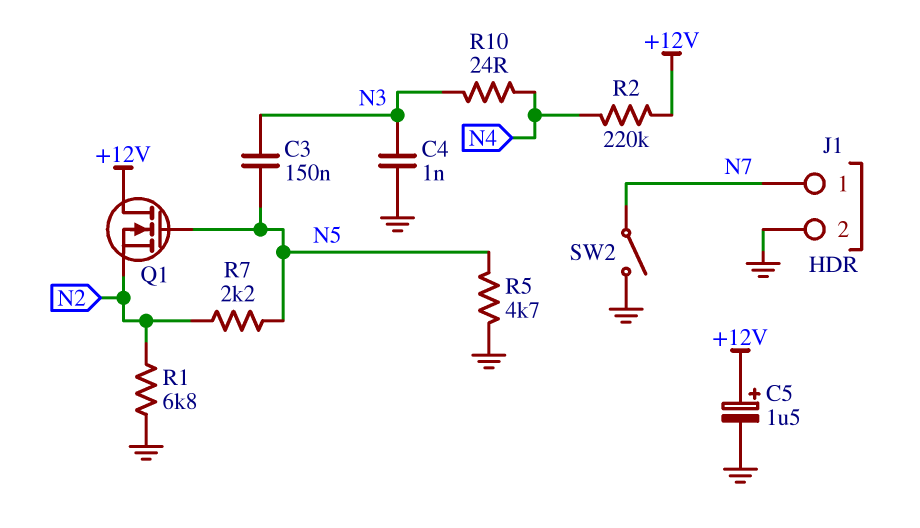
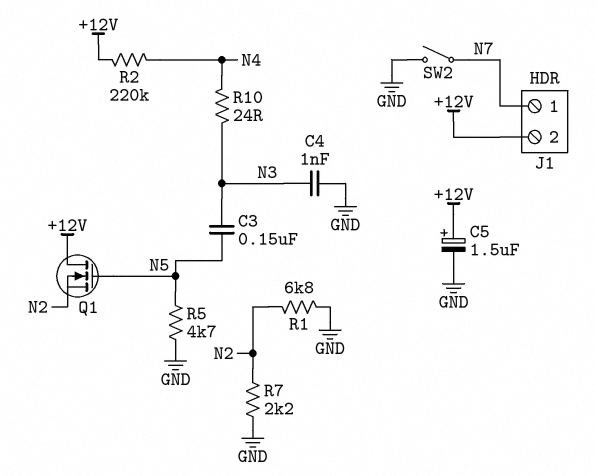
J1 pin 2: GND -> +12V
R7: 2.2k (N2, N5) -> 2.2k (GND, N2)

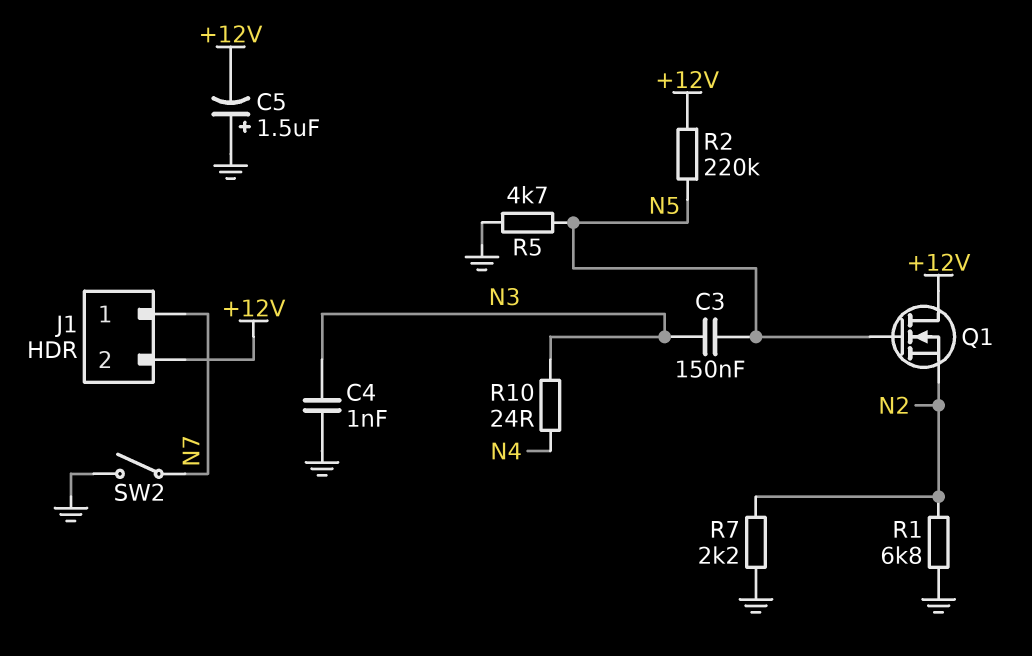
C5: 1.5uF (plus +12V, minus GND) -> 1.5uF (plus GND, minus +12V)
R2: 220k (+12V, N4) -> 220k (+12V, N5)

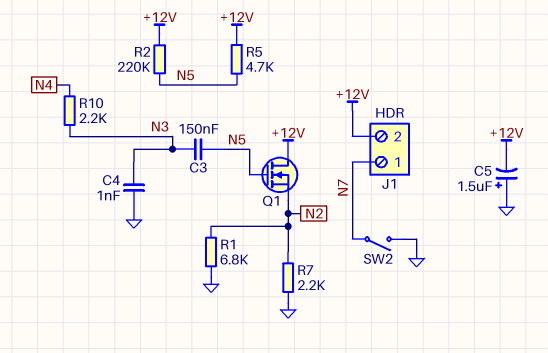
R5: 4.7k (GND, N5) -> 4.7k (+12V, N5)
R10: 24 (N3, N4) -> 2.2k (N3, N4)

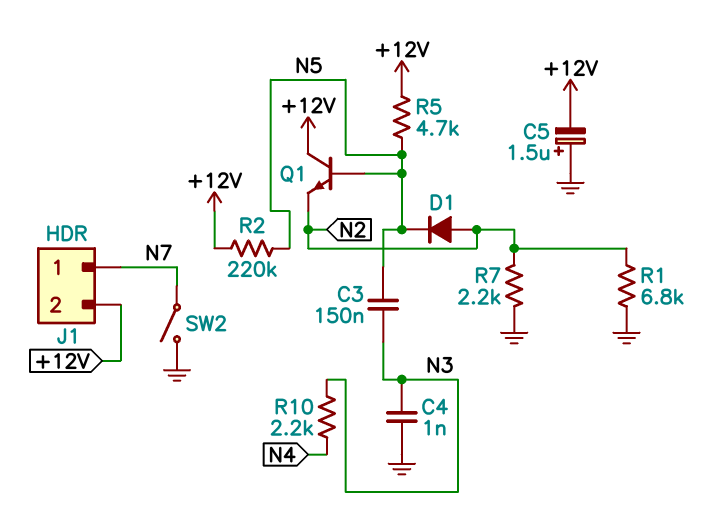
D1: none -> diode (A N2, K N5)
Q1: NMOS (G N5, D +12V, S N2) -> NPN (B N5, C +12V, E N2)

